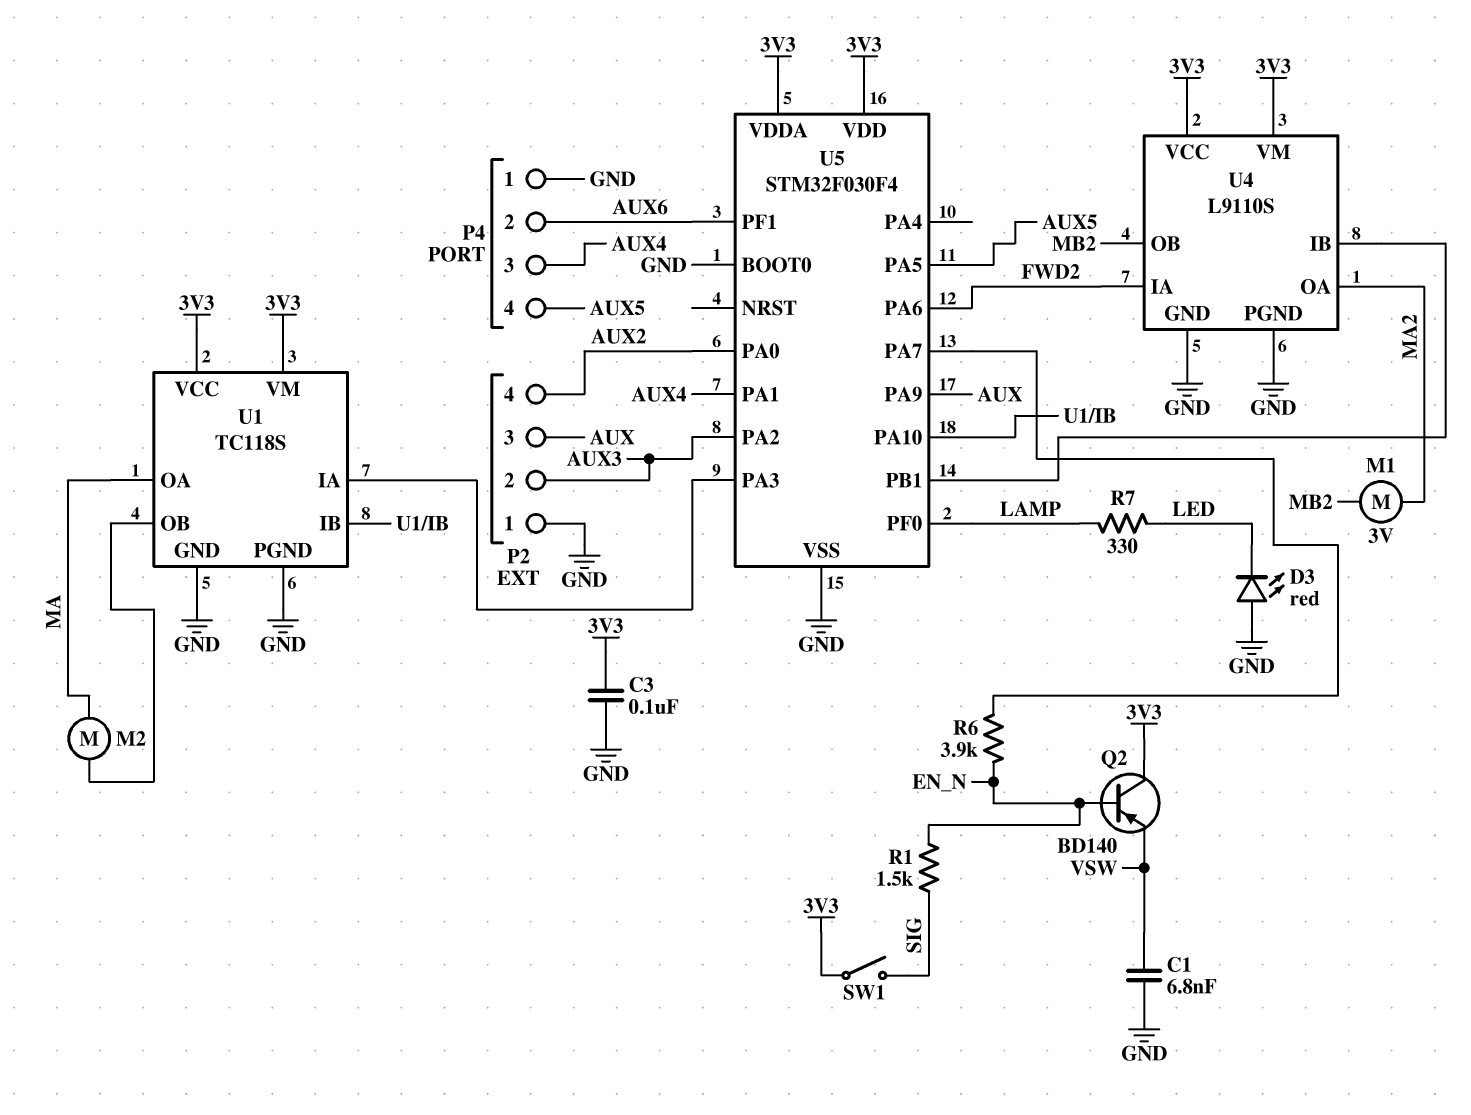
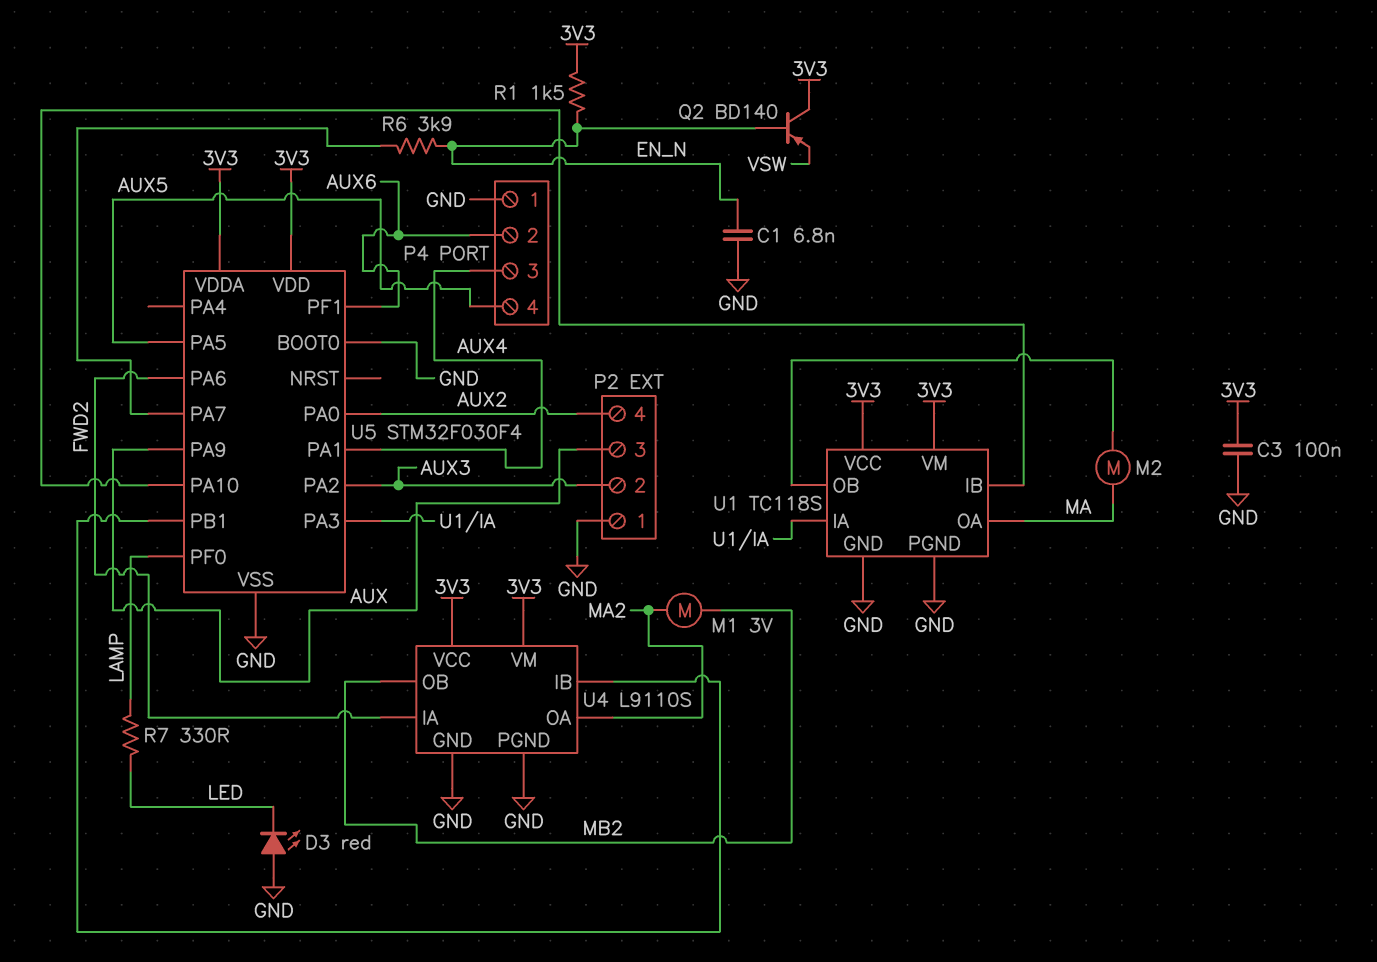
C1: 6.8nF (GND, VSW) -> 6.8nF (EN_N, GND)
R1: 1.5k (EN_N, SIG) -> 1.5k (3V3, EN_N)
SW1: switch (3V3, SIG) -> none

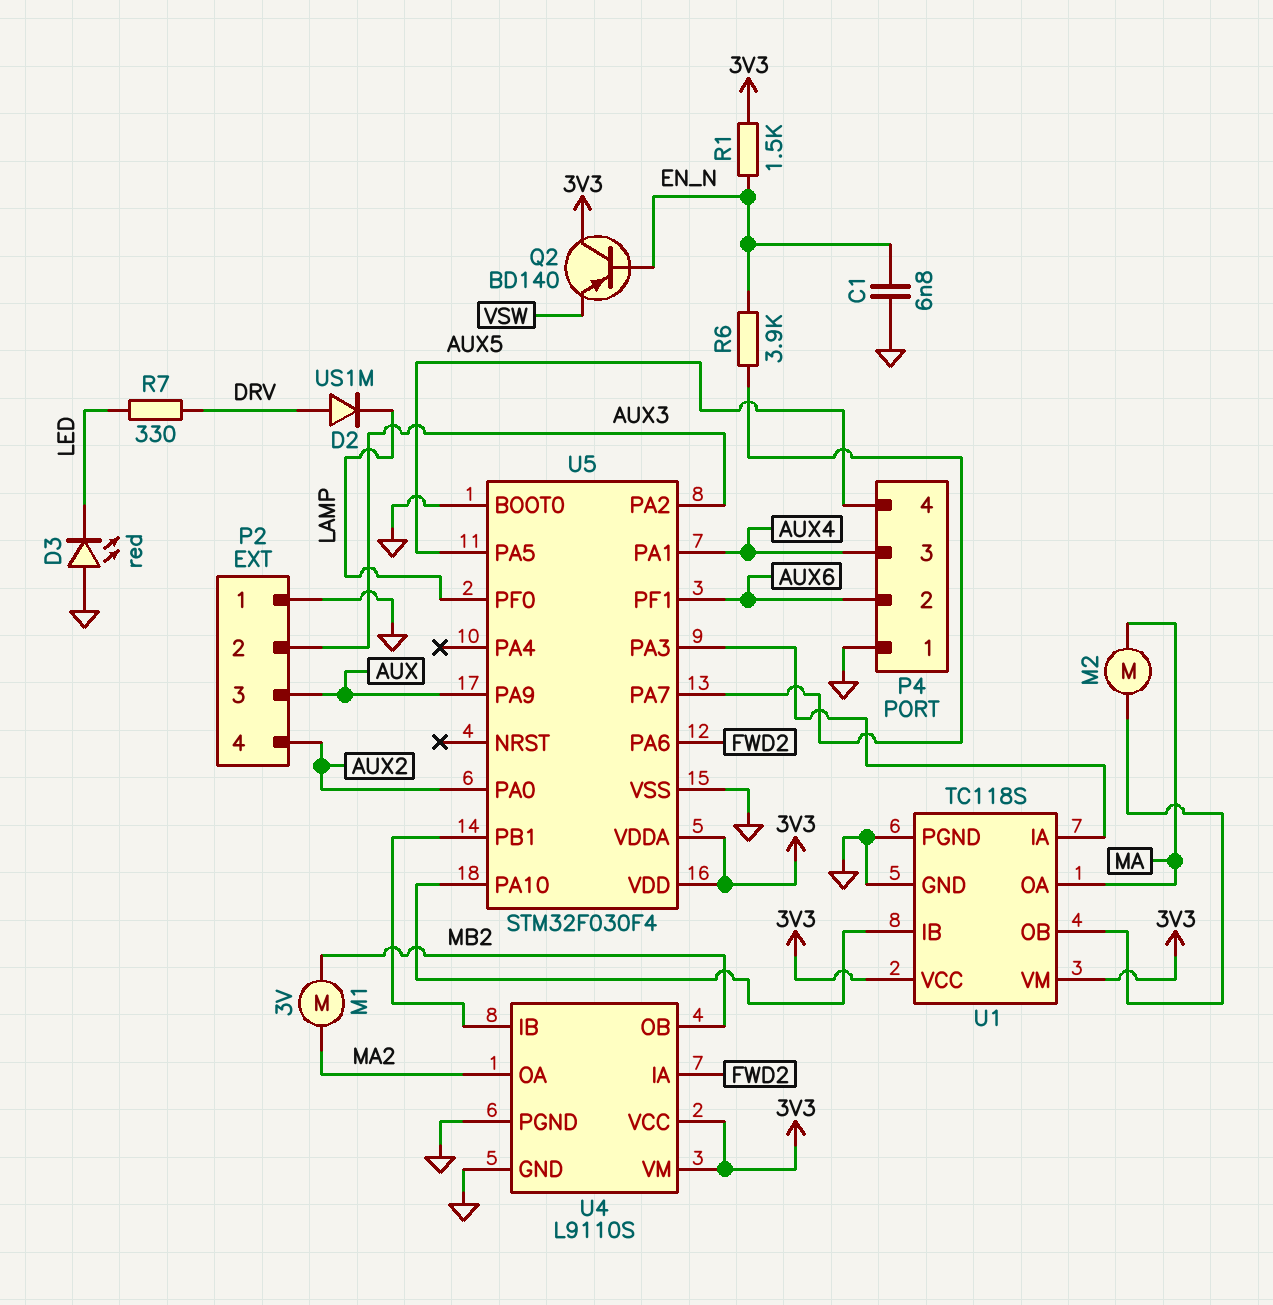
C3: 100nF (3V3, GND) -> none
D2: none -> diode US1M (A DRV, K LAMP)
R7: 330 (LAMP, LED) -> 330 (DRV, LED)

